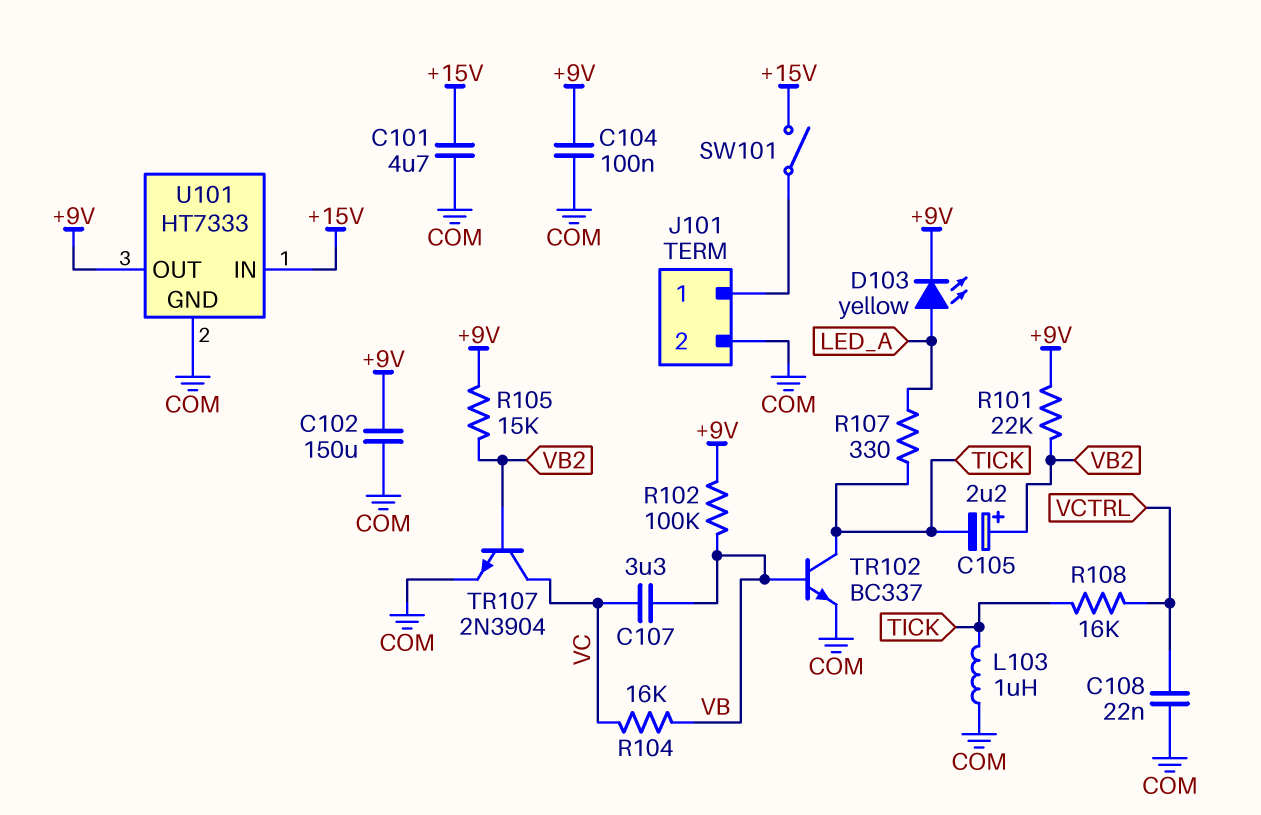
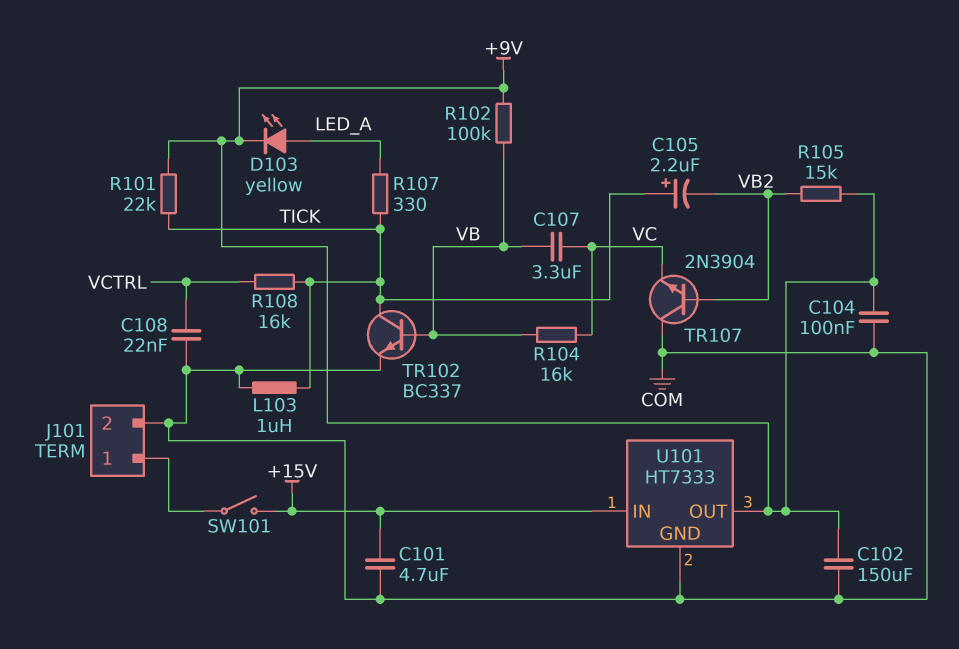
C105: 2.2uF (plus VB2, minus TICK) -> 2.2uF (plus TICK, minus VB2)
R101: 22k (+9V, VB2) -> 22k (+9V, TICK)
TR107: NPN 2N3904 (B VB2, C VC, E COM) -> NPN 2N3904 (B VB2, C COM, E VC)

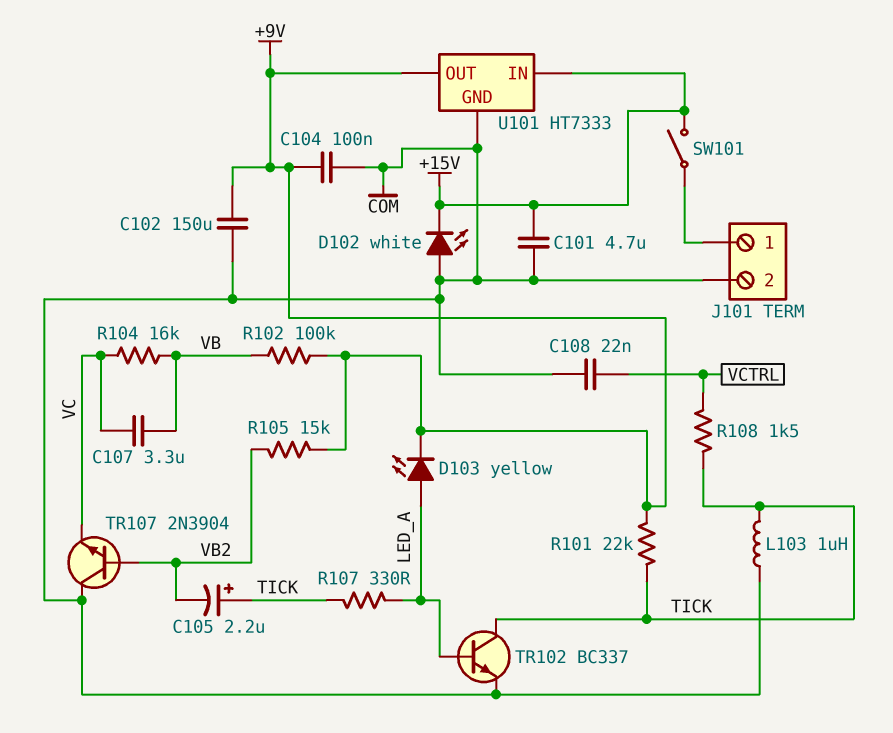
D102: none -> LED white (A COM, K +15V)
R108: 16k (TICK, VCTRL) -> 1.5k (TICK, VCTRL)
TR102: NPN BC337 (B VB, C TICK, E COM) -> NPN BC337 (B LED_A, C TICK, E COM)

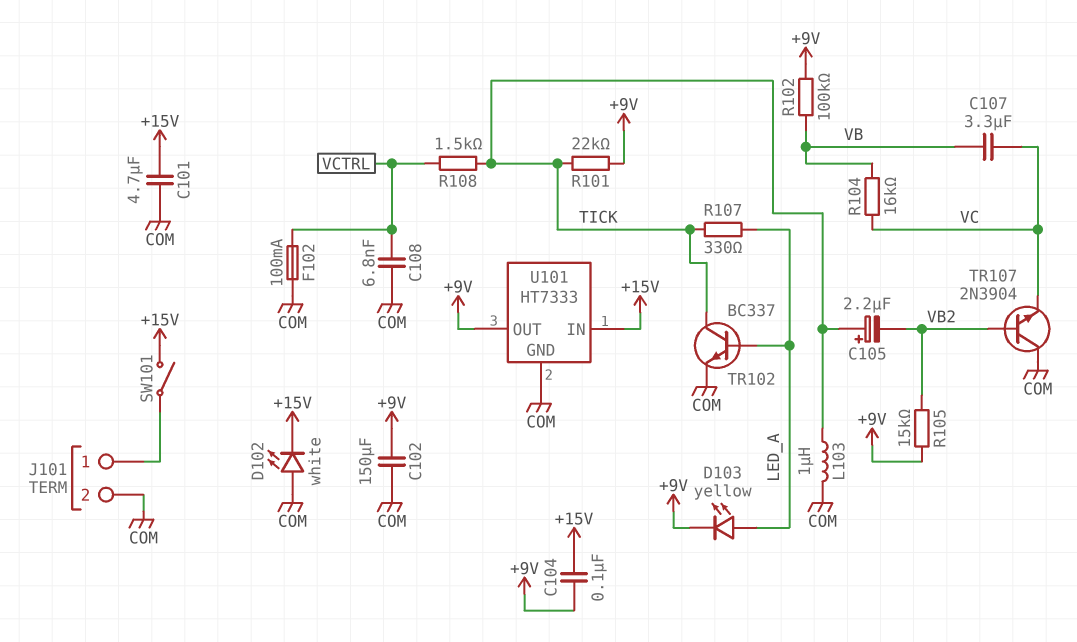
C104: 100nF (+9V, COM) -> 100nF (+9V, +15V)
C108: 22nF (COM, VCTRL) -> 6.8nF (COM, VCTRL)
F102: none -> 100mA (COM, VCTRL)

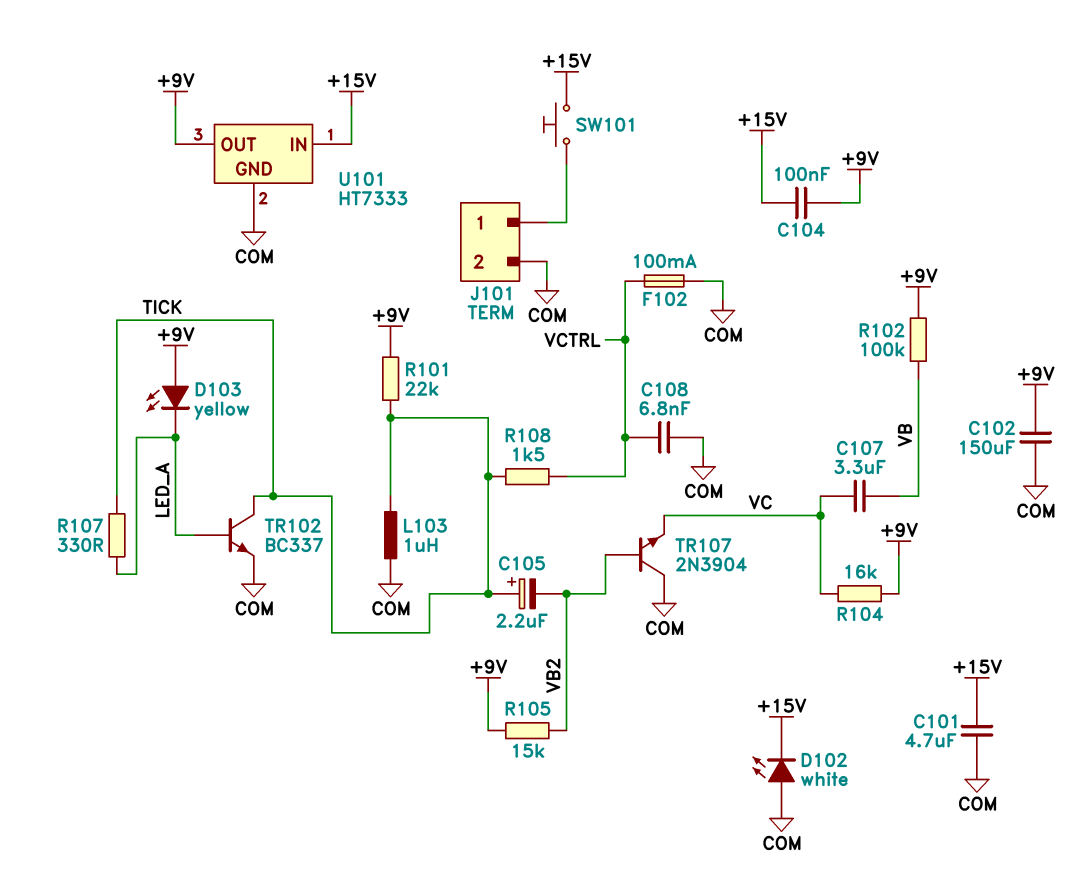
D103: LED yellow (A LED_A, K +9V) -> LED yellow (A +9V, K LED_A)
R104: 16k (VB, VC) -> 16k (+9V, VC)
SW101: switch (+15V, J101/1) -> button (+15V, J101/1)

